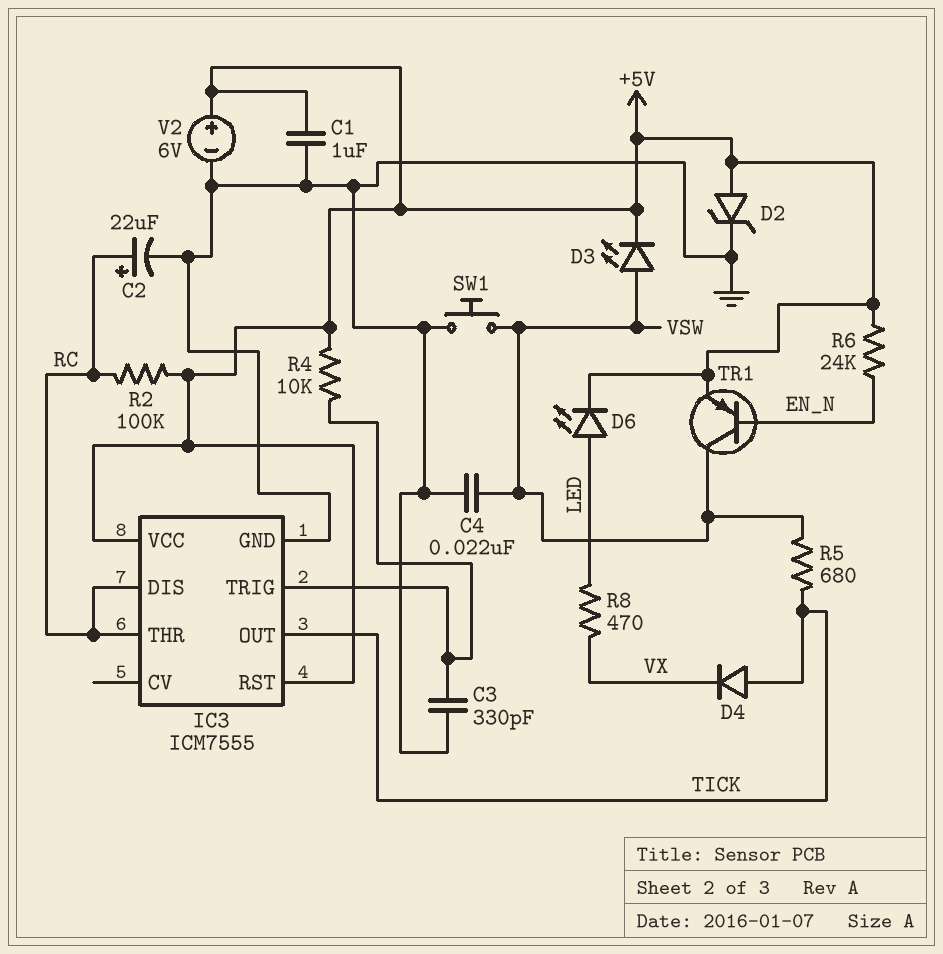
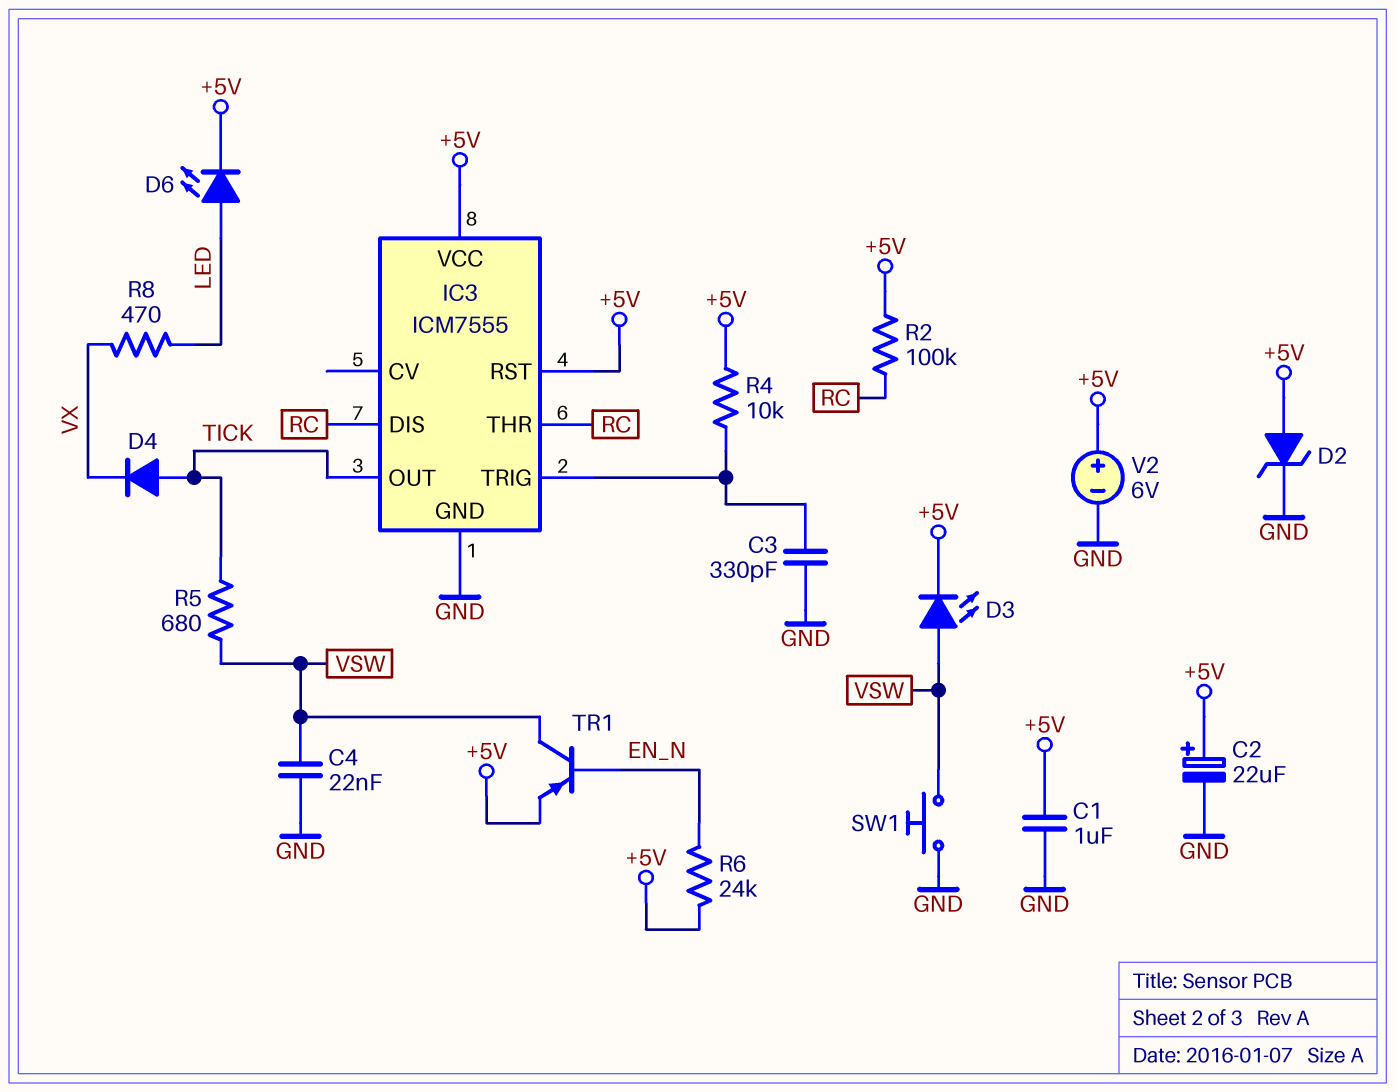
C2: 22uF (plus RC, minus GND) -> 22uF (plus +5V, minus GND)

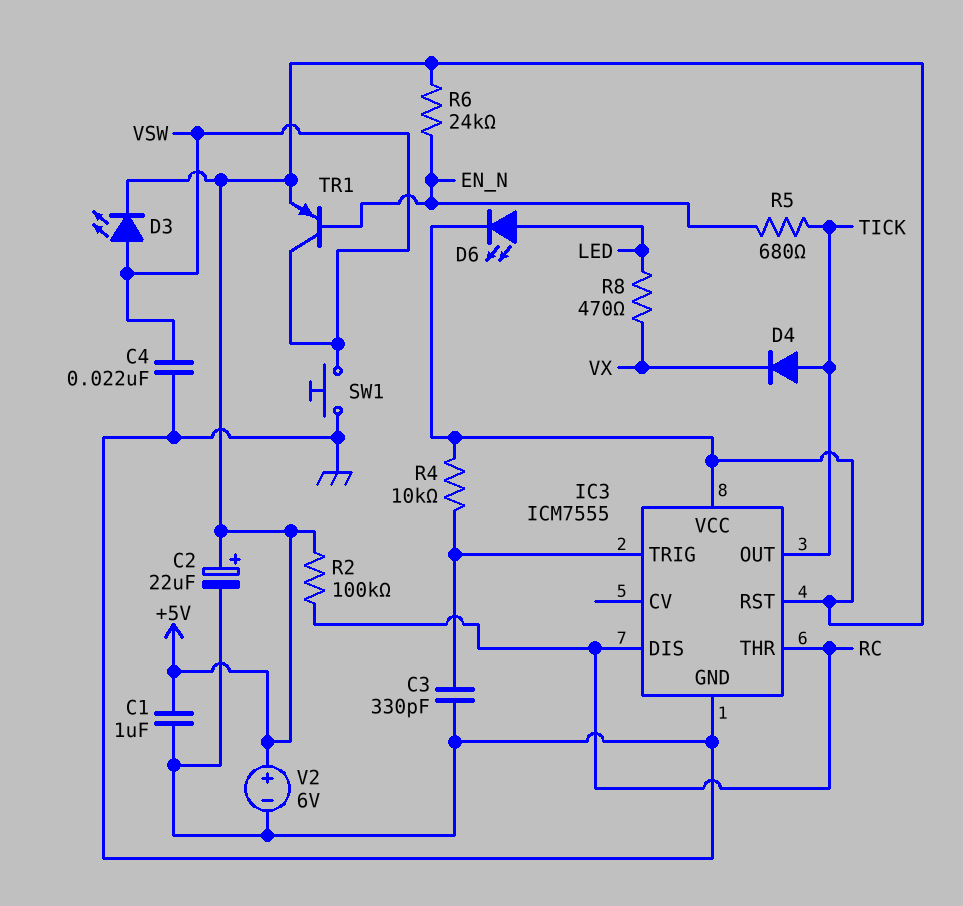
D2: zener (A +5V, K GND) -> none
R5: 680 (TICK, VSW) -> 680 (EN_N, TICK)

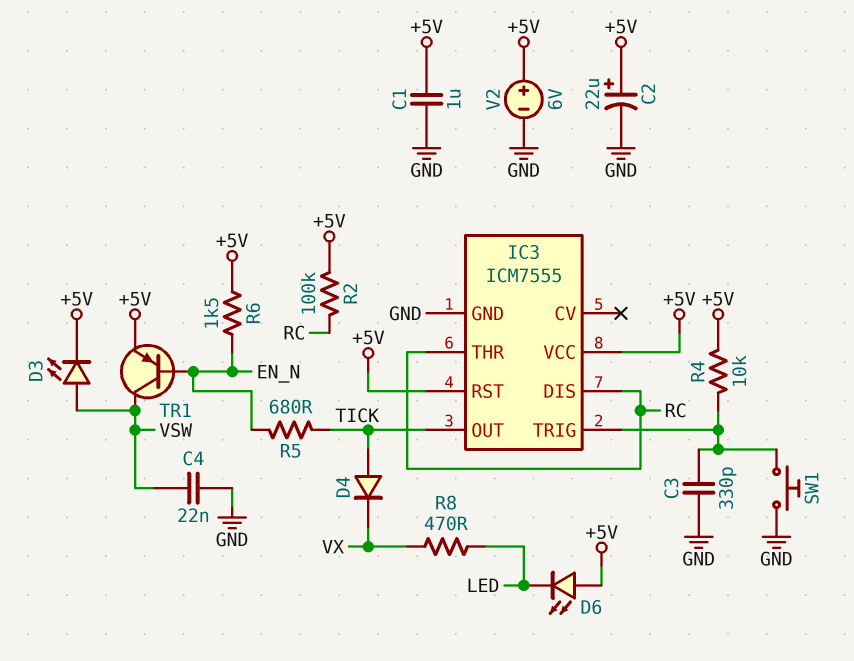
D6: LED (A LED, K +5V) -> LED (A +5V, K LED)
R6: 24k (+5V, EN_N) -> 1.5k (+5V, EN_N)
SW1: button (GND, VSW) -> button (GND, IC3/TRIG)

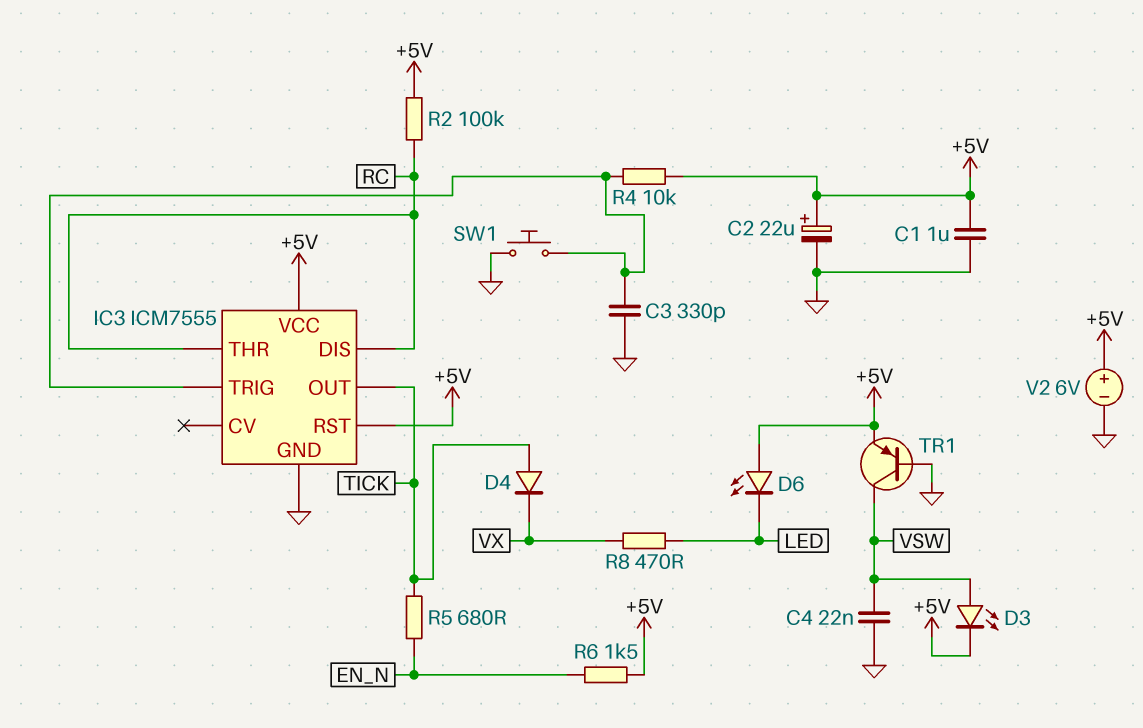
TR1: PNP (B EN_N, C VSW, E +5V) -> PNP (B GND, C VSW, E +5V)

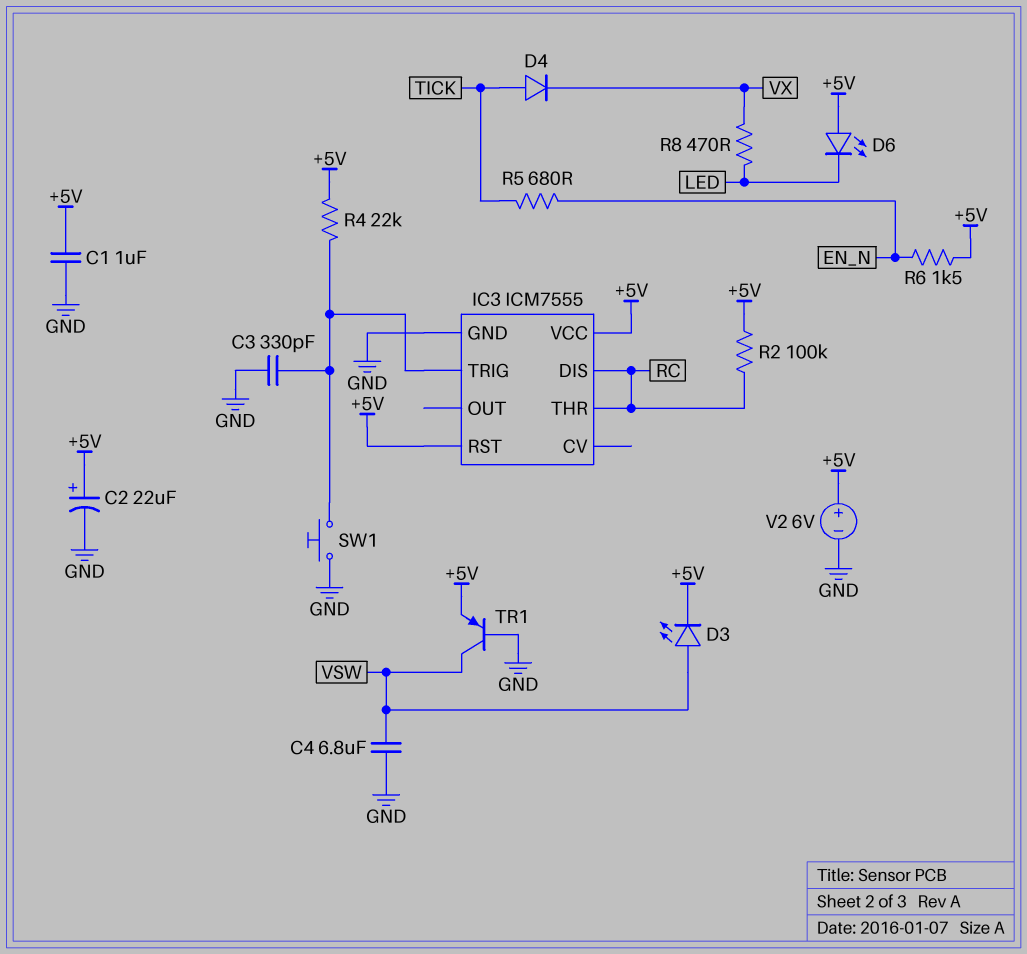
C4: 22nF (GND, VSW) -> 6.8uF (GND, VSW)
IC3 pin OUT: TICK -> none
R4: 10k (+5V, IC3/TRIG) -> 22k (+5V, IC3/TRIG)

